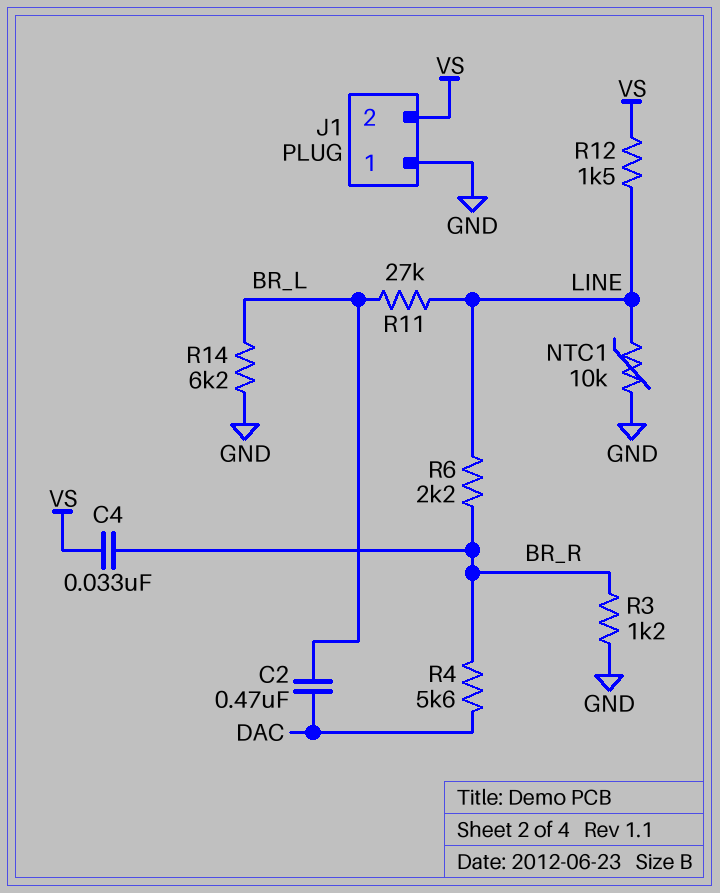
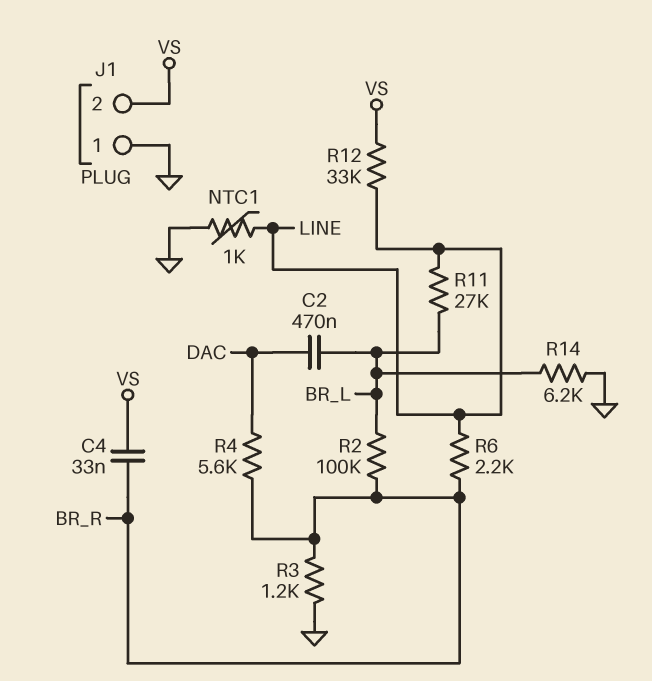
NTC1: 10k (GND, LINE) -> 1k (GND, LINE)
R2: none -> 100k (BR_L, BR_R)
R12: 1.5k (LINE, VS) -> 33k (LINE, VS)

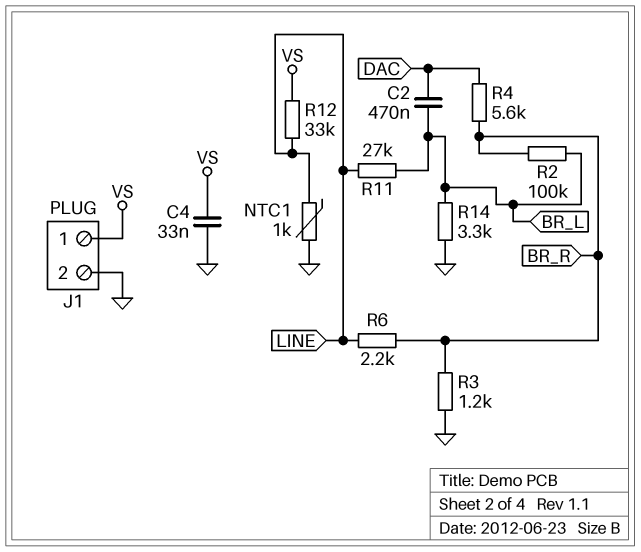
C4: 33nF (BR_R, VS) -> 33nF (GND, VS)
J1 pin 1: GND -> VS
J1 pin 2: VS -> GND
R14: 6.2k (BR_L, GND) -> 3.3k (BR_L, GND)

